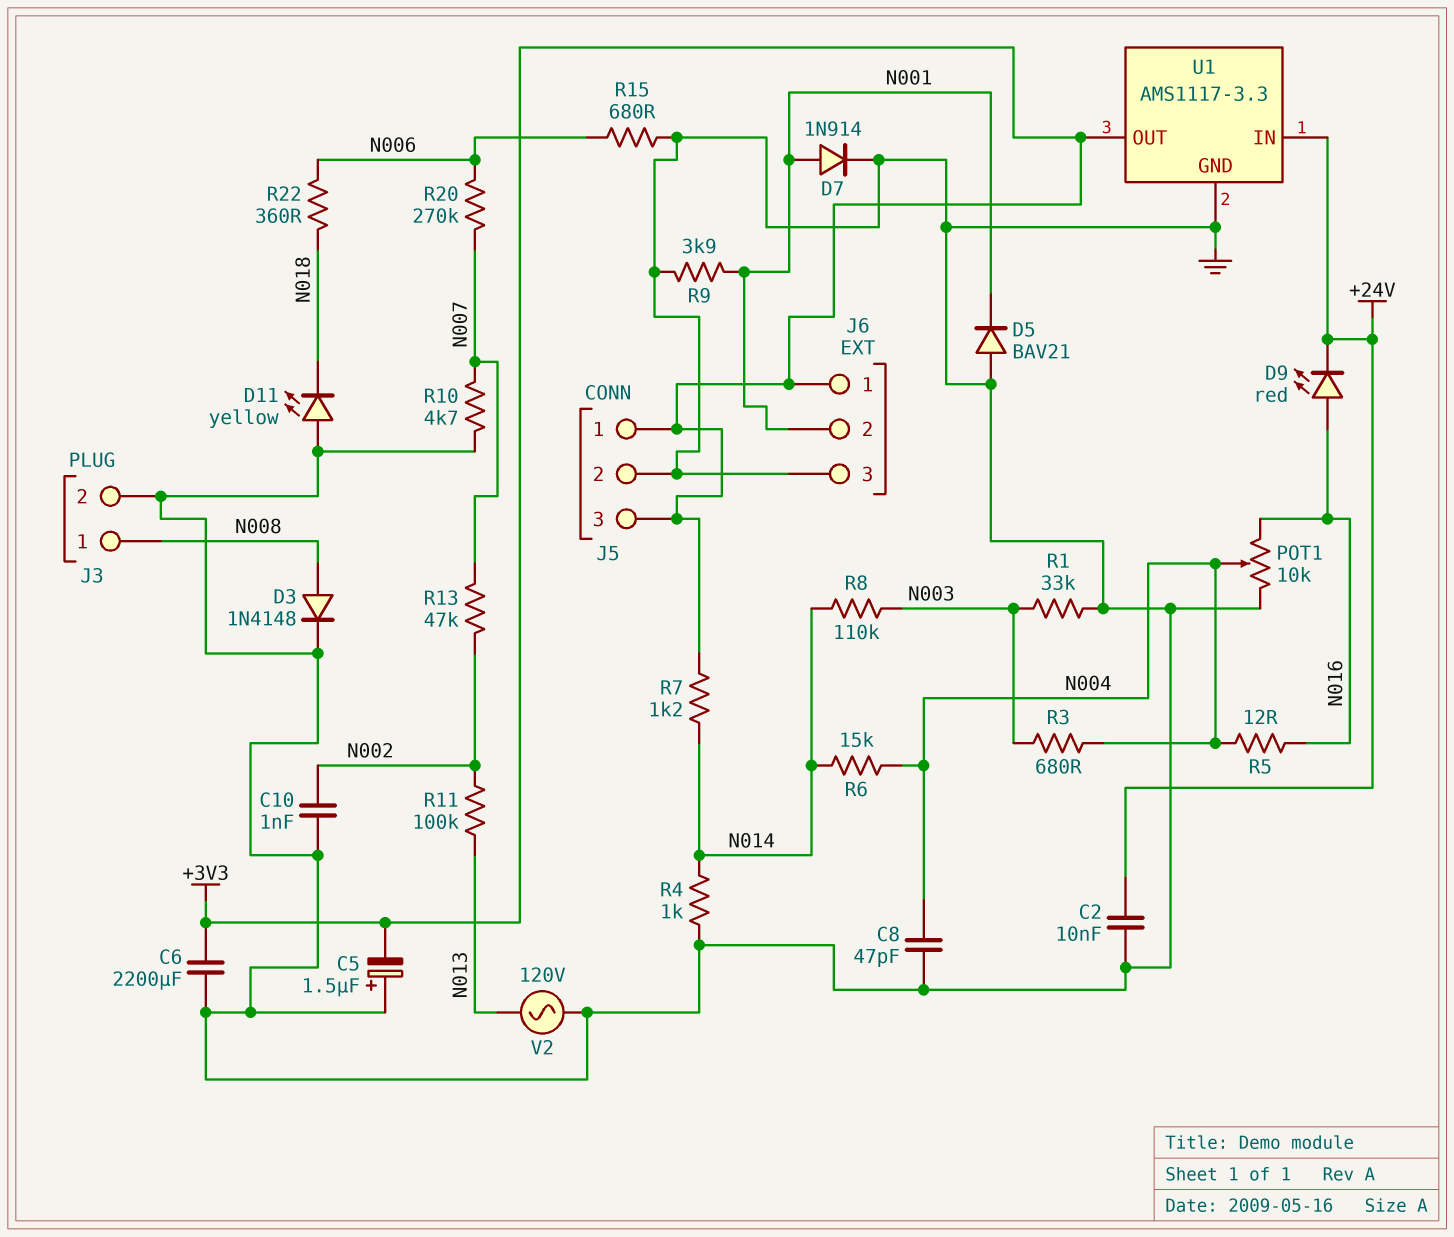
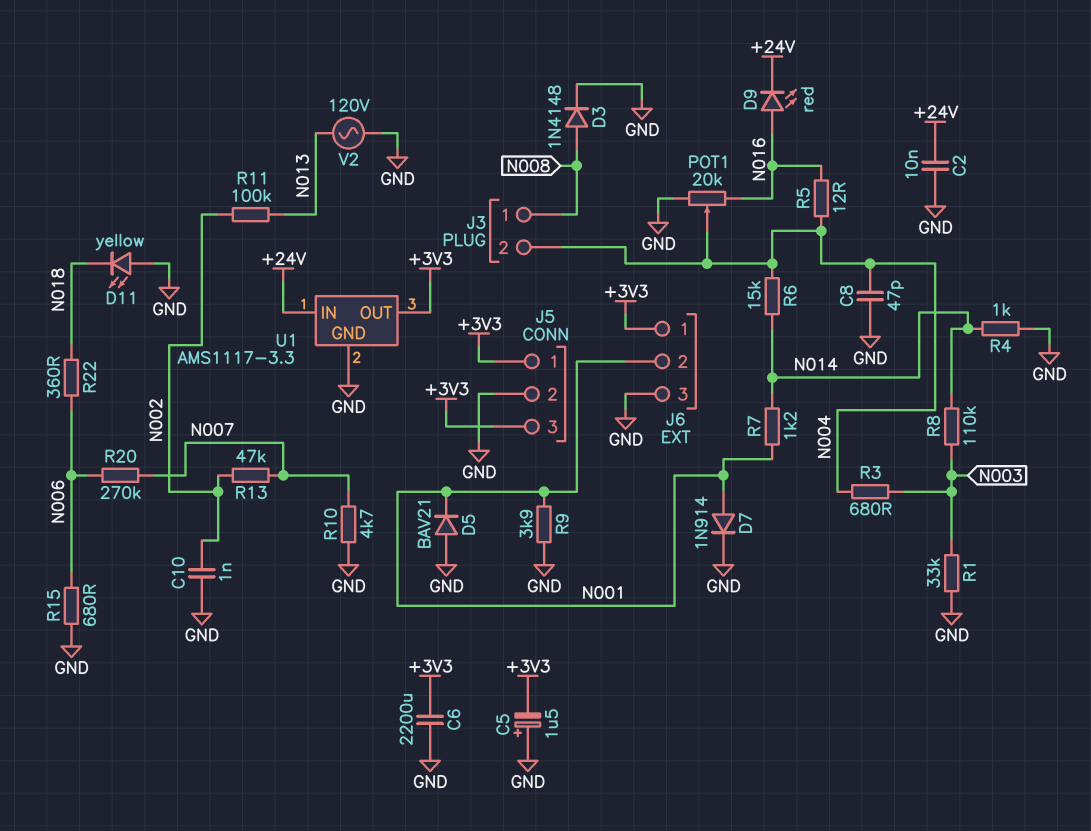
J3 pin 2: GND -> N004
POT1: 10k (GND, N016, wiper N004) -> 20k (GND, N016, wiper N004)
R7: 1.2k (+3V3, N014) -> 1.2k (N001, N014)

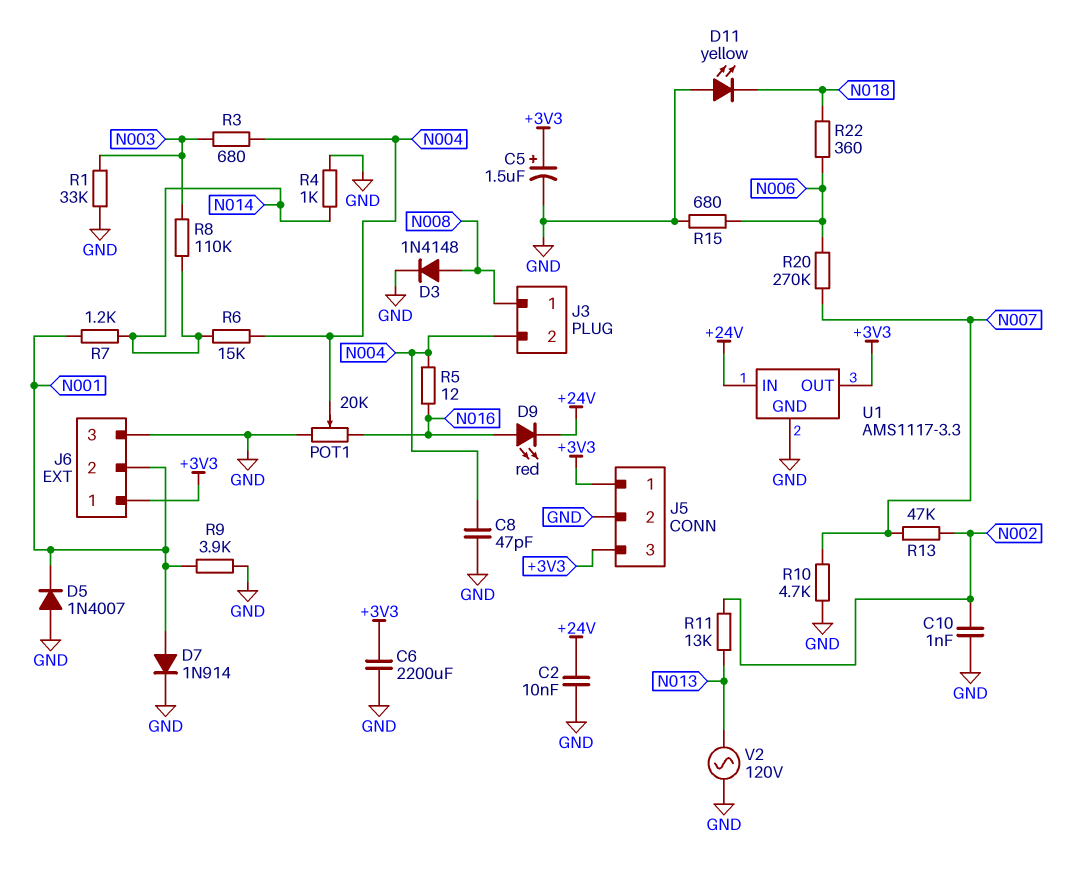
C5: 1.5uF (plus GND, minus +3V3) -> 1.5uF (plus +3V3, minus GND)
D5: diode BAV21 (A GND, K N001) -> diode 1N4007 (A GND, K N001)
R11: 100k (N002, N013) -> 13k (N002, N013)

